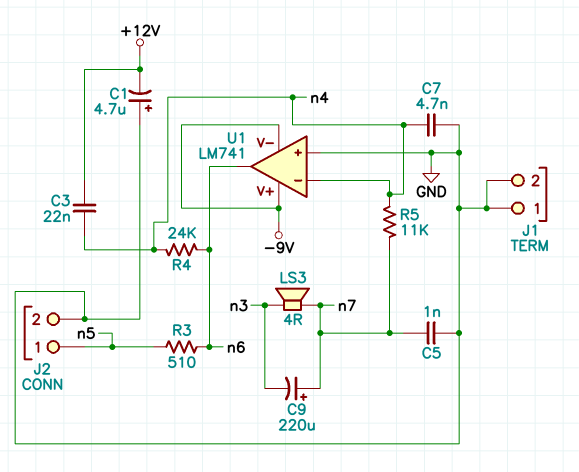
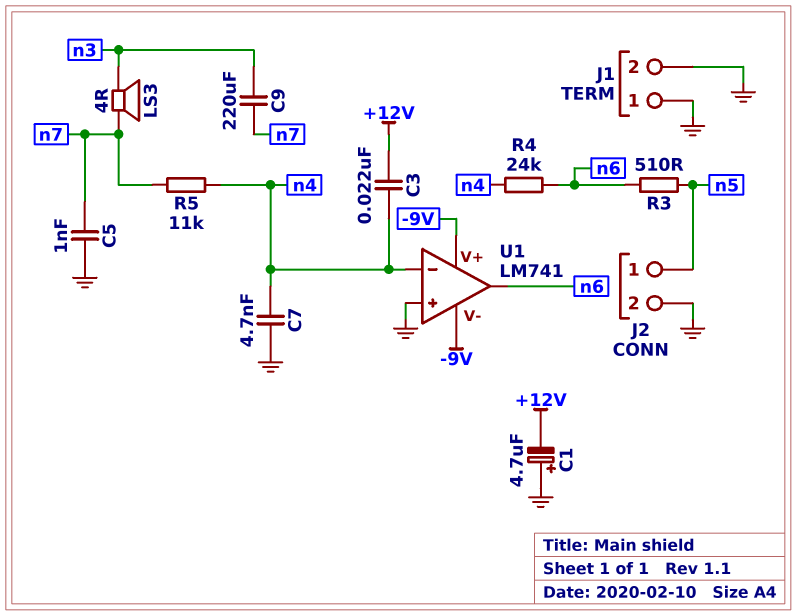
C9: 220uF (plus n7, minus n3) -> 220uF (n3, n7)

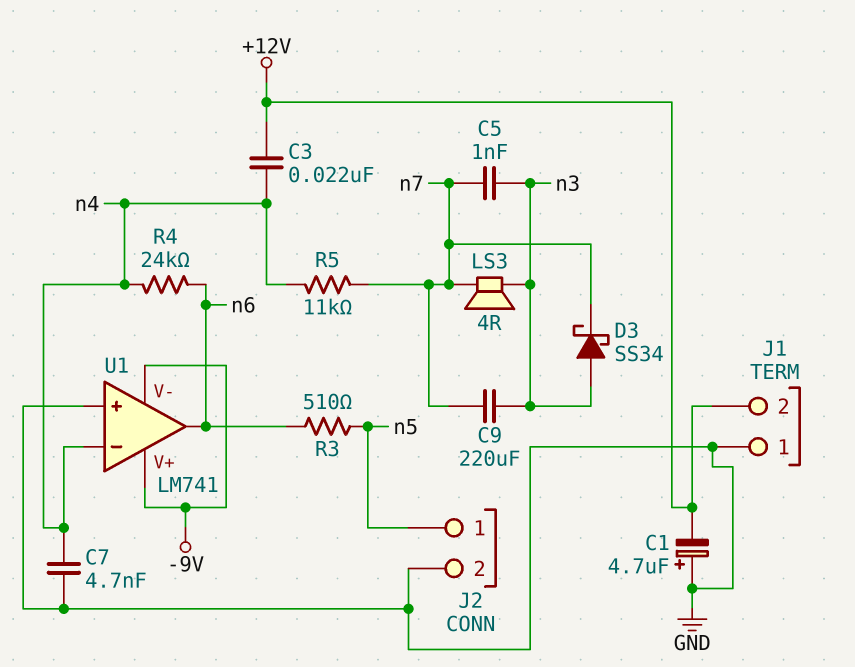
C5: 1nF (GND, n7) -> 1nF (n3, n7)
D3: none -> schottky SS34 (A n3, K n7)
J1 pin 2: GND -> +12V

